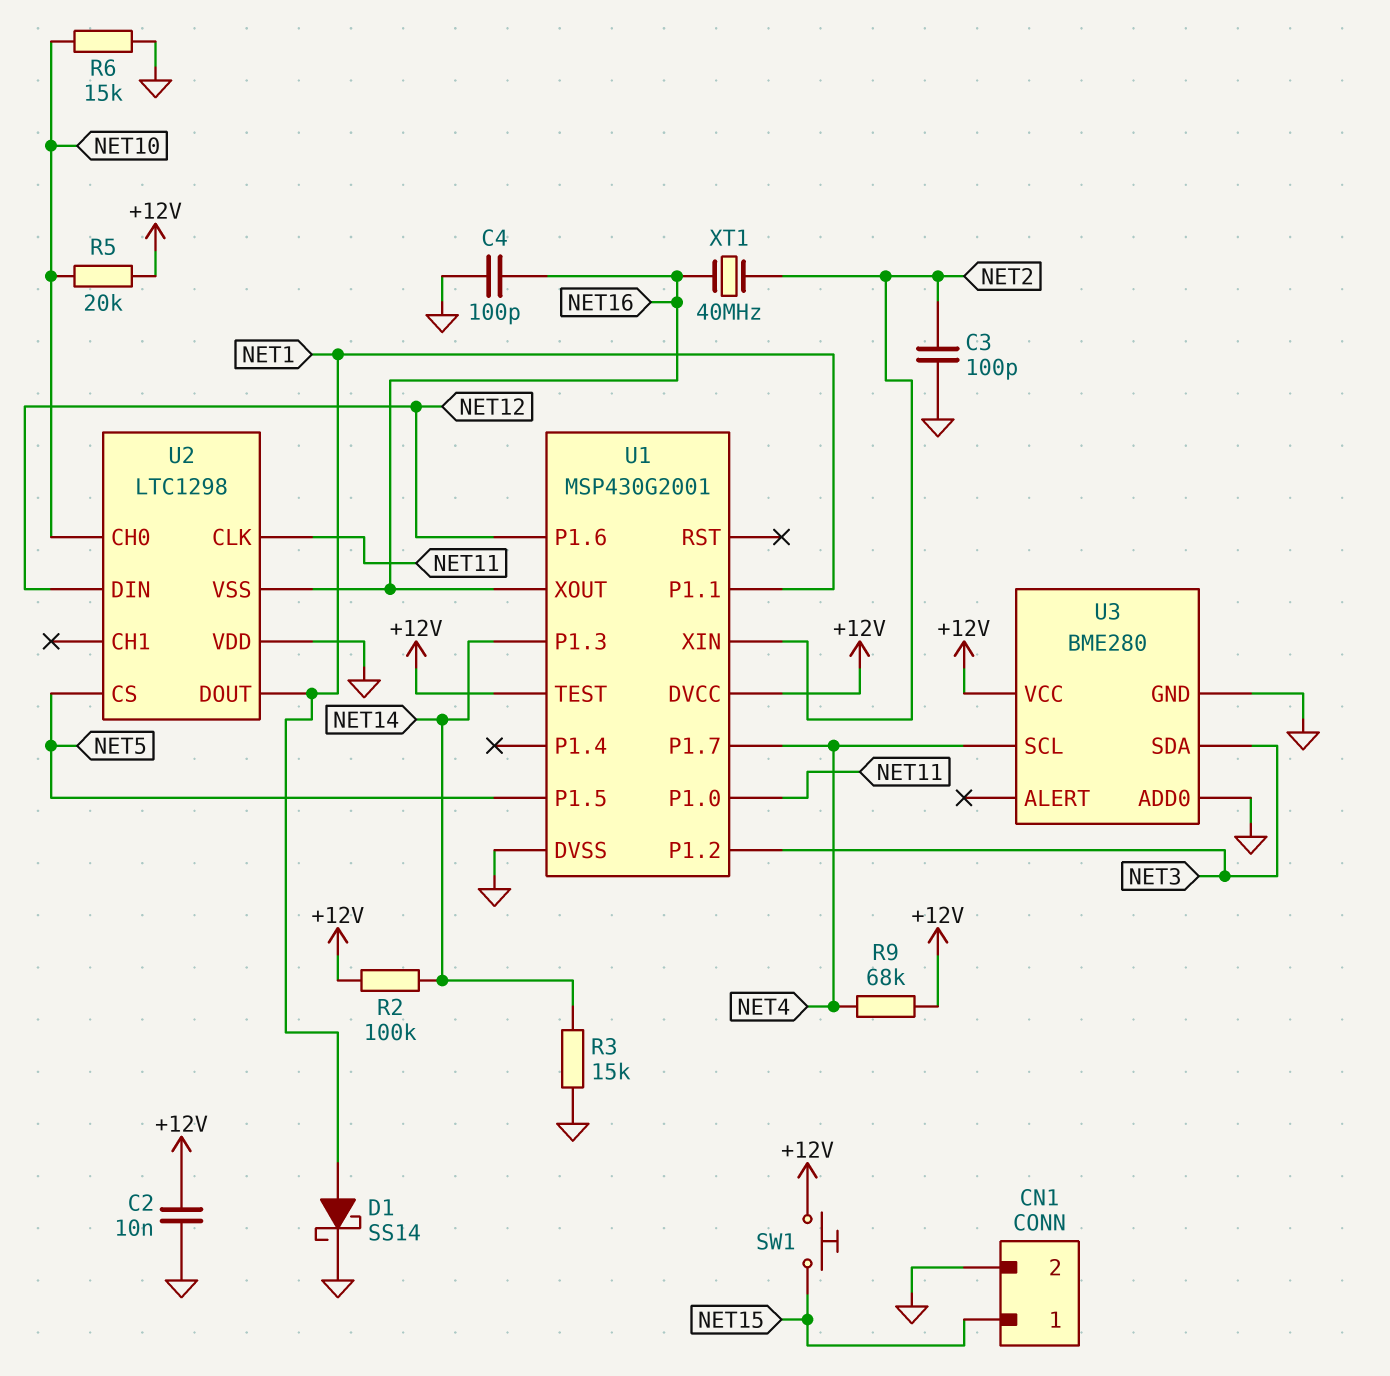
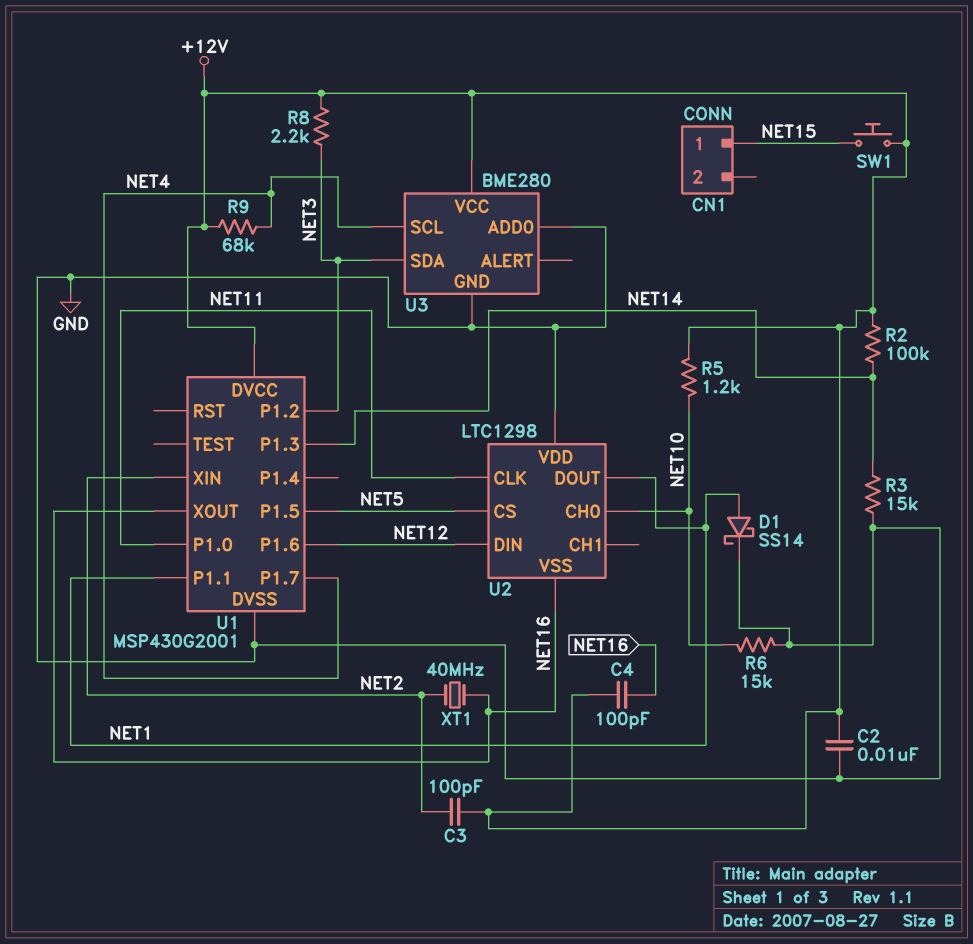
C3: 100pF (GND, NET2) -> 100pF (+12V, NET2)
C4: 100pF (GND, NET16) -> 100pF (+12V, NET16)
CN1 pin 2: GND -> none
R5: 20k (+12V, NET10) -> 1.2k (+12V, NET10)
R8: none -> 2.2k (+12V, NET3)
U1 pin TEST: +12V -> none

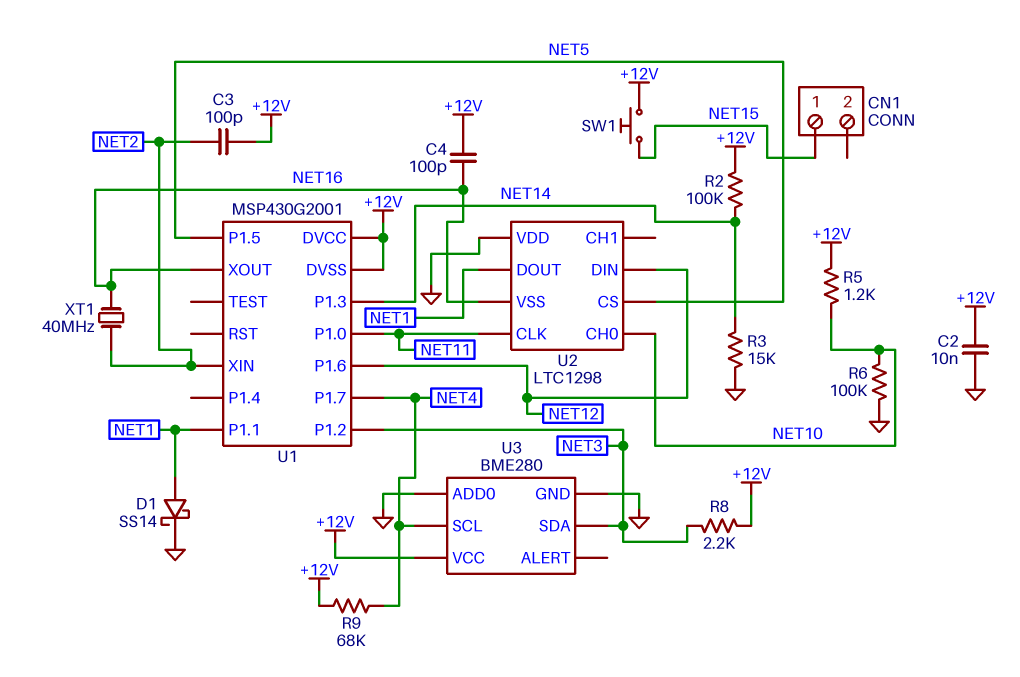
R6: 15k (GND, NET10) -> 100k (GND, NET10)
U1 pin DVSS: GND -> +12V

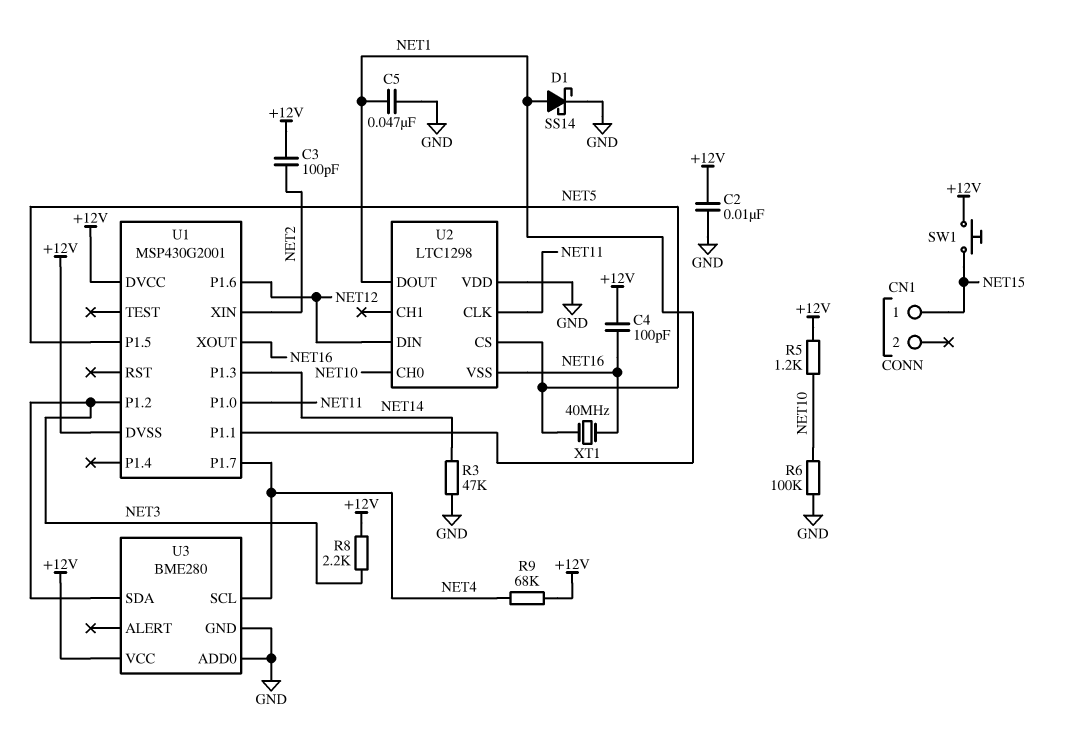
C5: none -> 47nF (GND, NET1)
R2: 100k (+12V, NET14) -> none
R3: 15k (GND, NET14) -> 47k (GND, NET14)
XT1: 40MHz (NET2, NET16) -> 40MHz (NET5, NET16)

